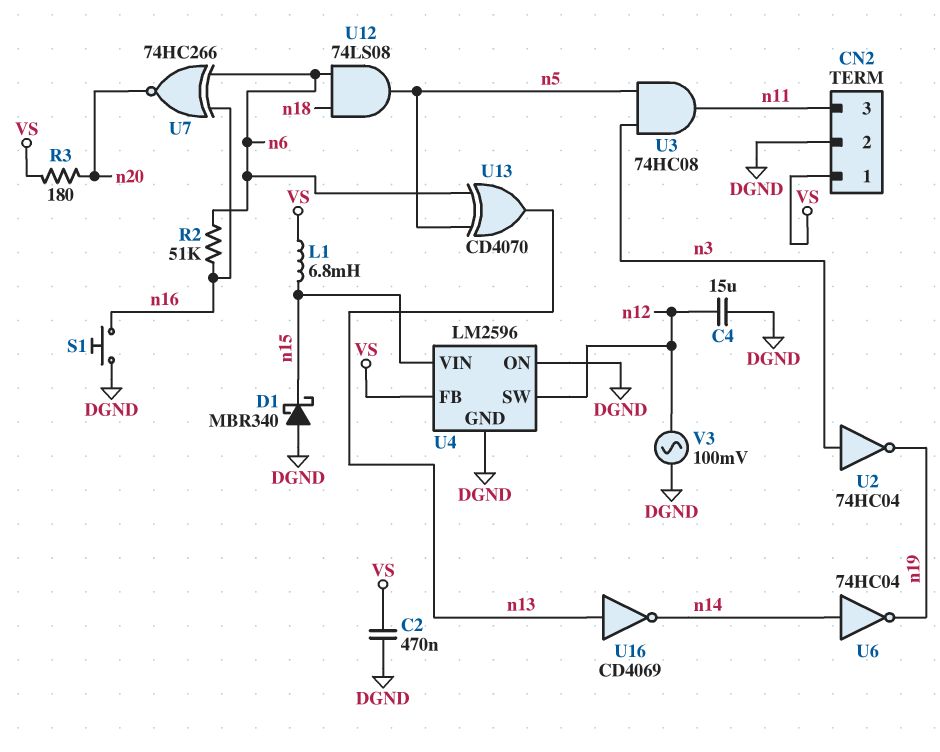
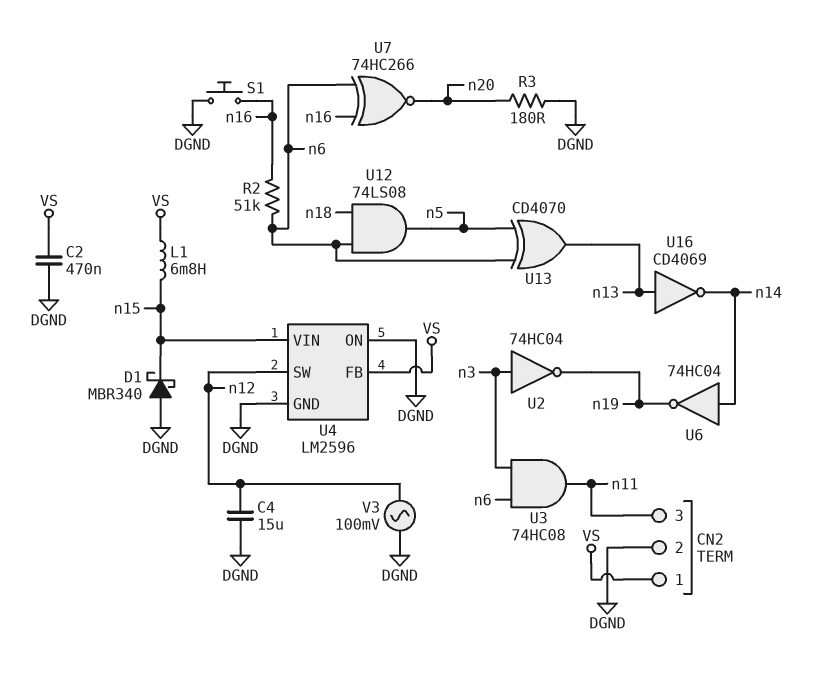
R3: 180 (VS, n20) -> 180 (DGND, n20)
U3: AND 74HC08 (in n3, in n5, out n11) -> AND 74HC08 (in n3, in n6, out n11)

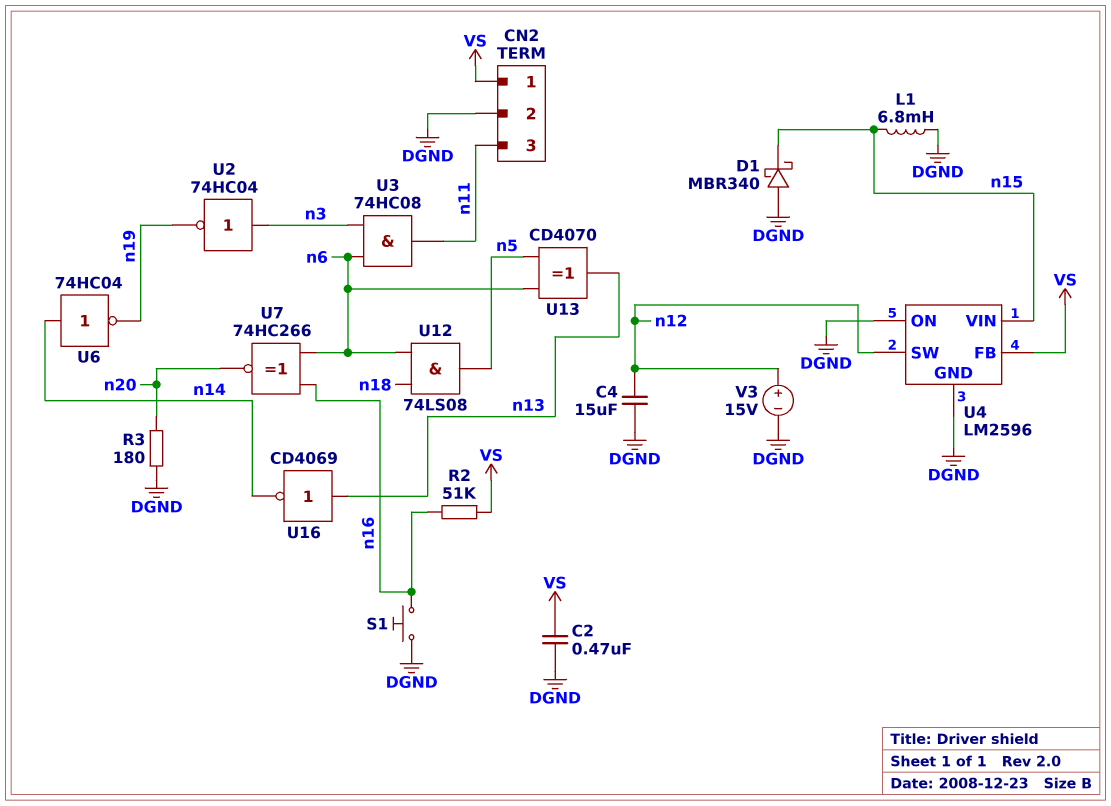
L1: 6.8mH (VS, n15) -> 6.8mH (DGND, n15)
R2: 51k (n6, n16) -> 51k (VS, n16)
V3: AC 100mV (DGND, n12) -> 15V (plus n12, minus DGND)

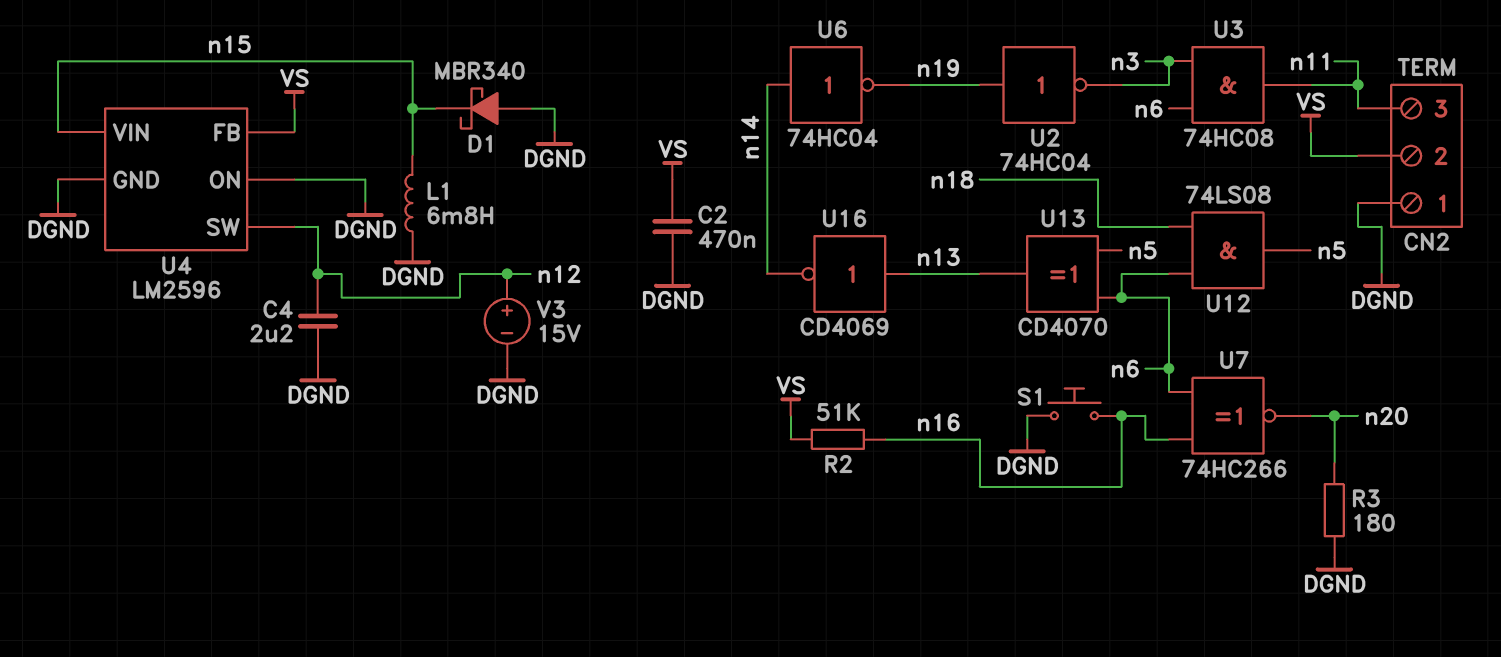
C4: 15uF (DGND, n12) -> 2.2uF (DGND, n12)
CN2 pin 1: VS -> DGND
CN2 pin 2: DGND -> VS
U2: NOT 74HC04 (in n3, out n19) -> NOT 74HC04 (in n19, out n3)

